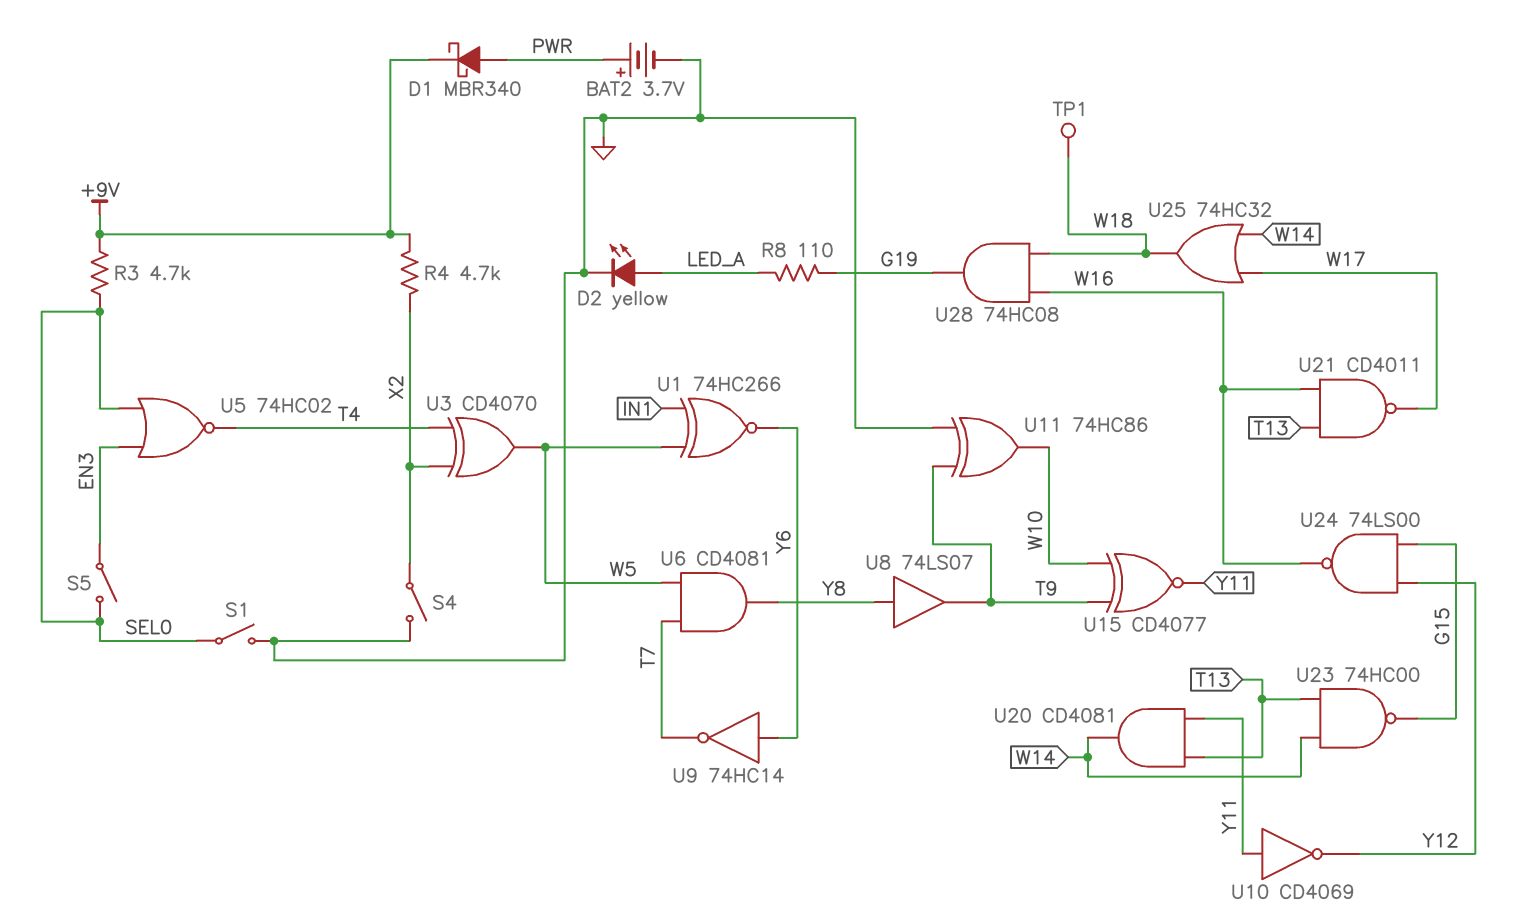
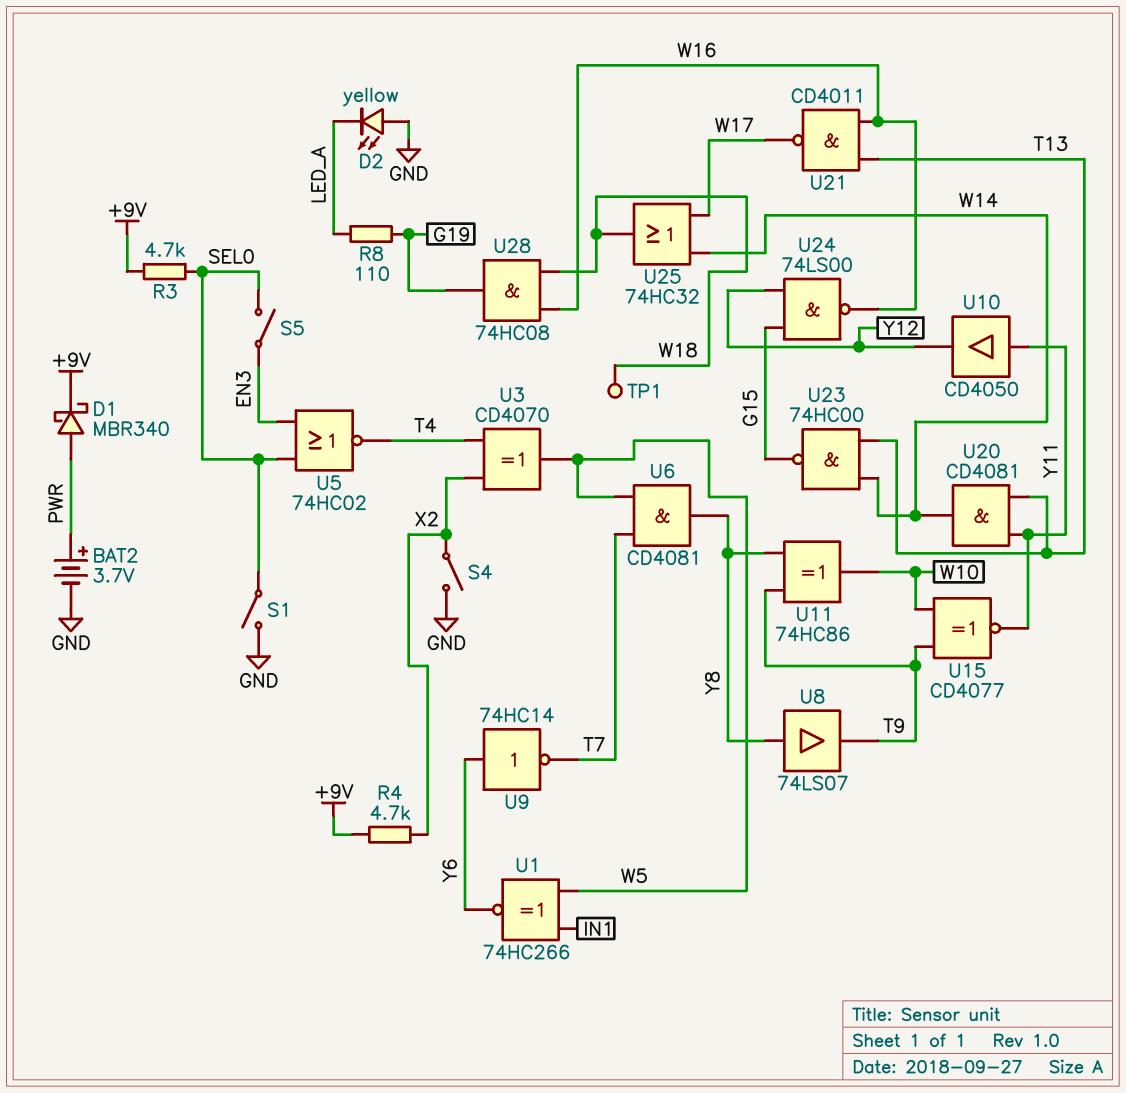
D2: LED yellow (A LED_A, K GND) -> LED yellow (A GND, K LED_A)
U10: NOT CD4069 (in Y11, out Y12) -> buffer CD4050 (in Y11, out Y12)
U11: XOR 74HC86 (in GND, in T9, out W10) -> XOR 74HC86 (in T9, in Y8, out W10)

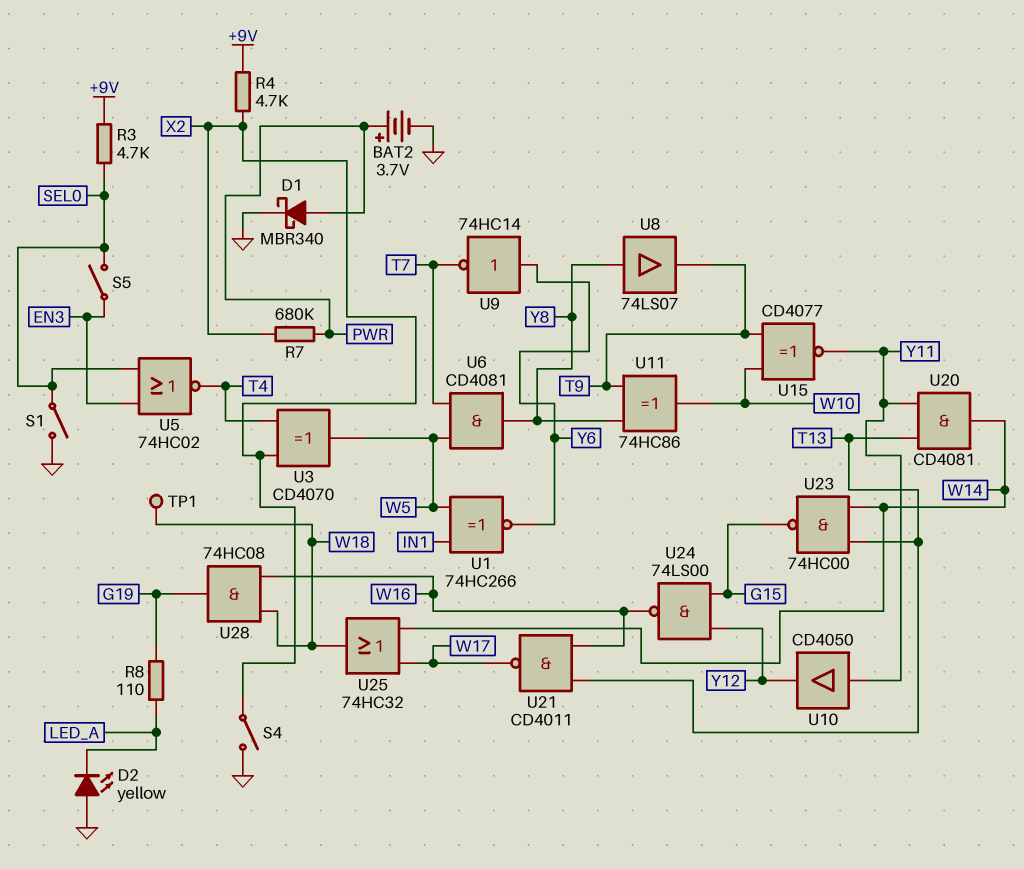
D1: schottky MBR340 (A PWR, K +9V) -> schottky MBR340 (A PWR, K GND)
R7: none -> 680k (PWR, X2)

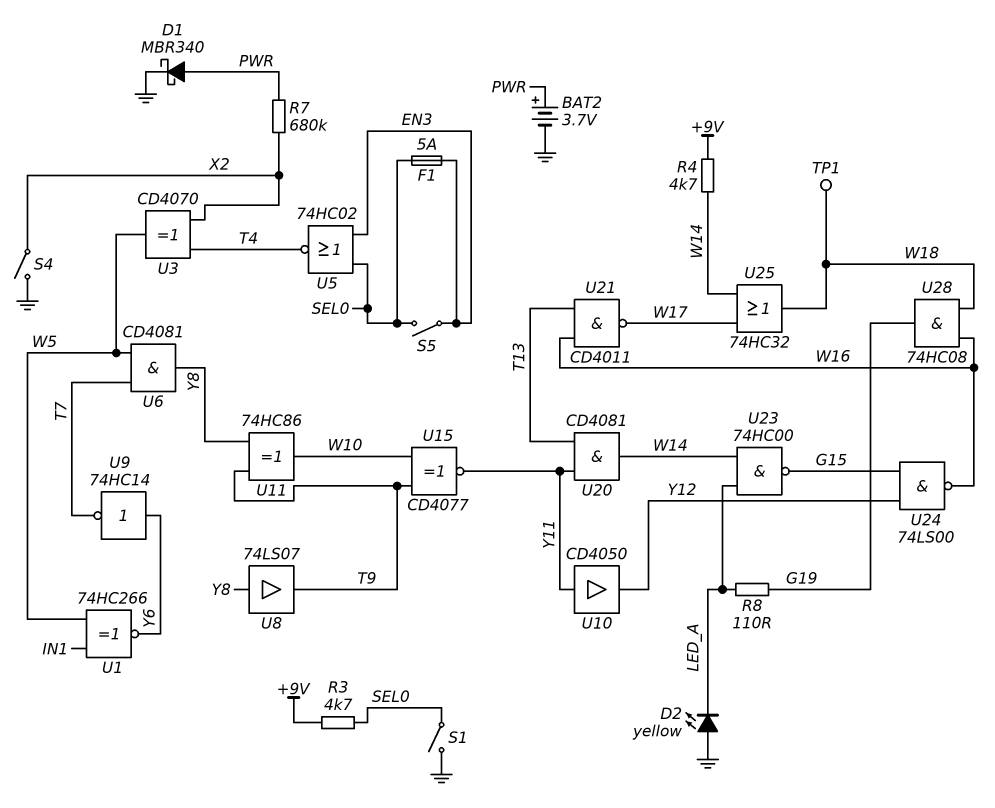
F1: none -> 5A (EN3, SEL0)
R4: 4.7k (+9V, X2) -> 4.7k (+9V, W14)
U23: NAND 74HC00 (in T13, in W14, out G15) -> NAND 74HC00 (in LED_A, in W14, out G15)

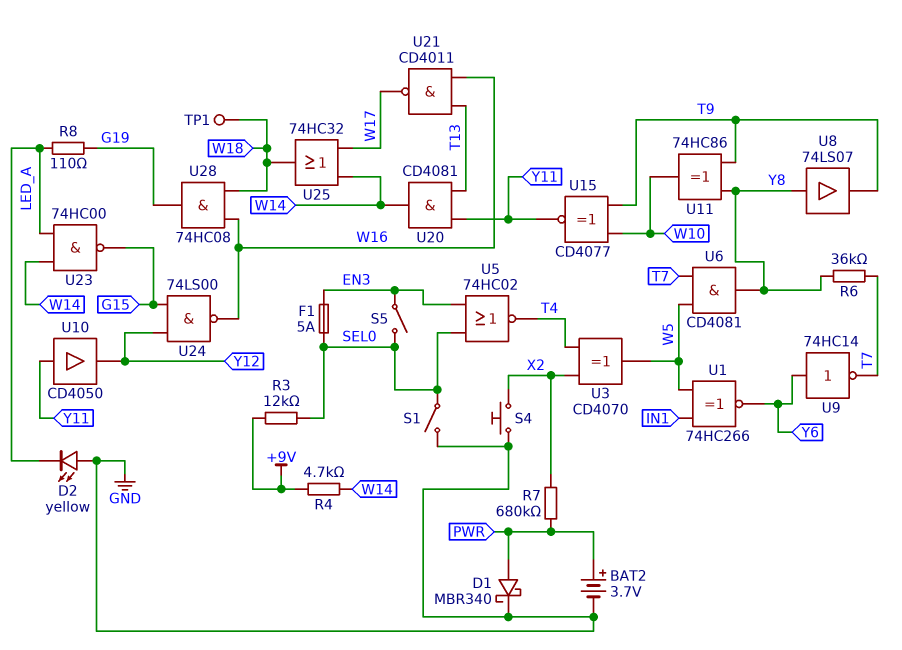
R3: 4.7k (+9V, SEL0) -> 12k (+9V, SEL0)
R6: none -> 36k (T7, Y8)
S4: switch (GND, X2) -> button (GND, X2)

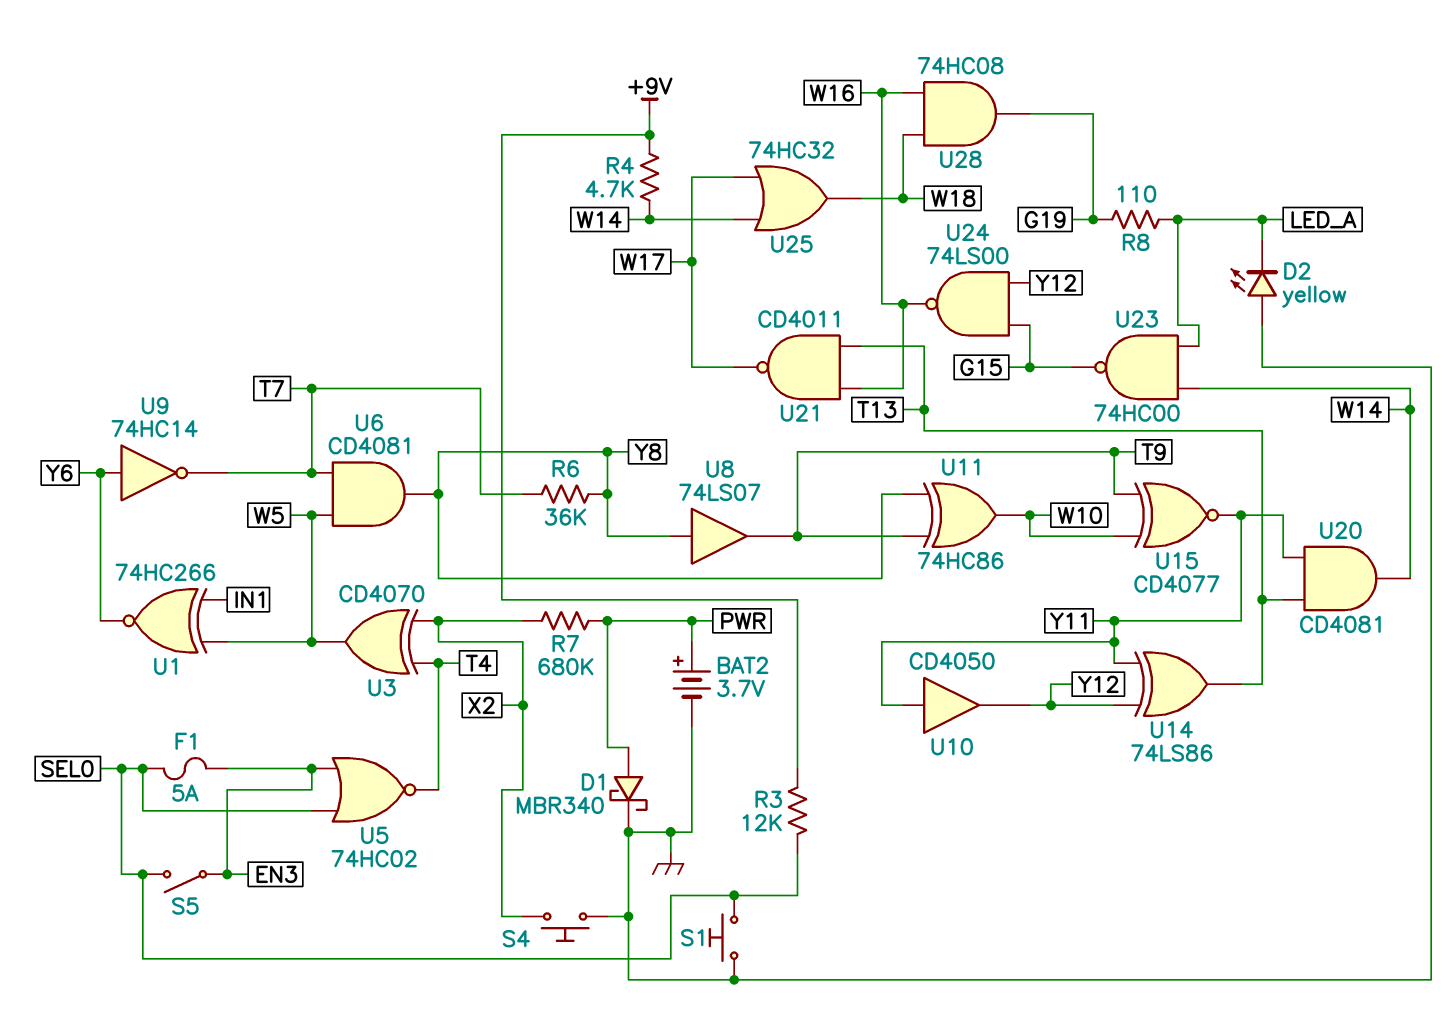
S1: switch (GND, SEL0) -> button (GND, SEL0)
TP1: test point (W18) -> none
U14: none -> XOR 74LS86 (in Y11, in Y12, out T13)

